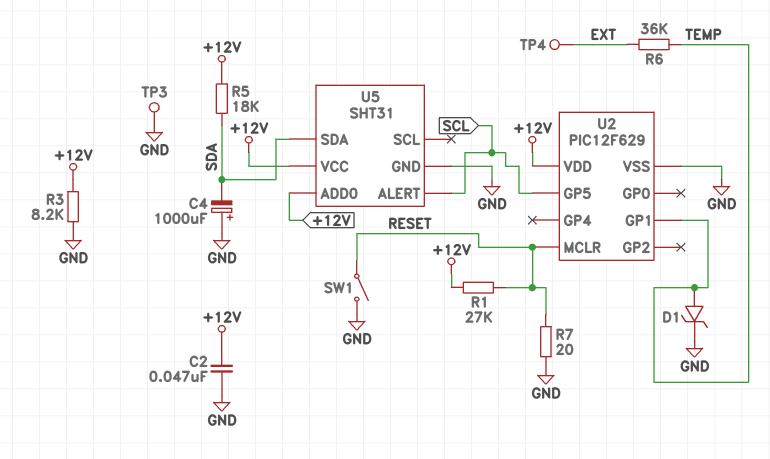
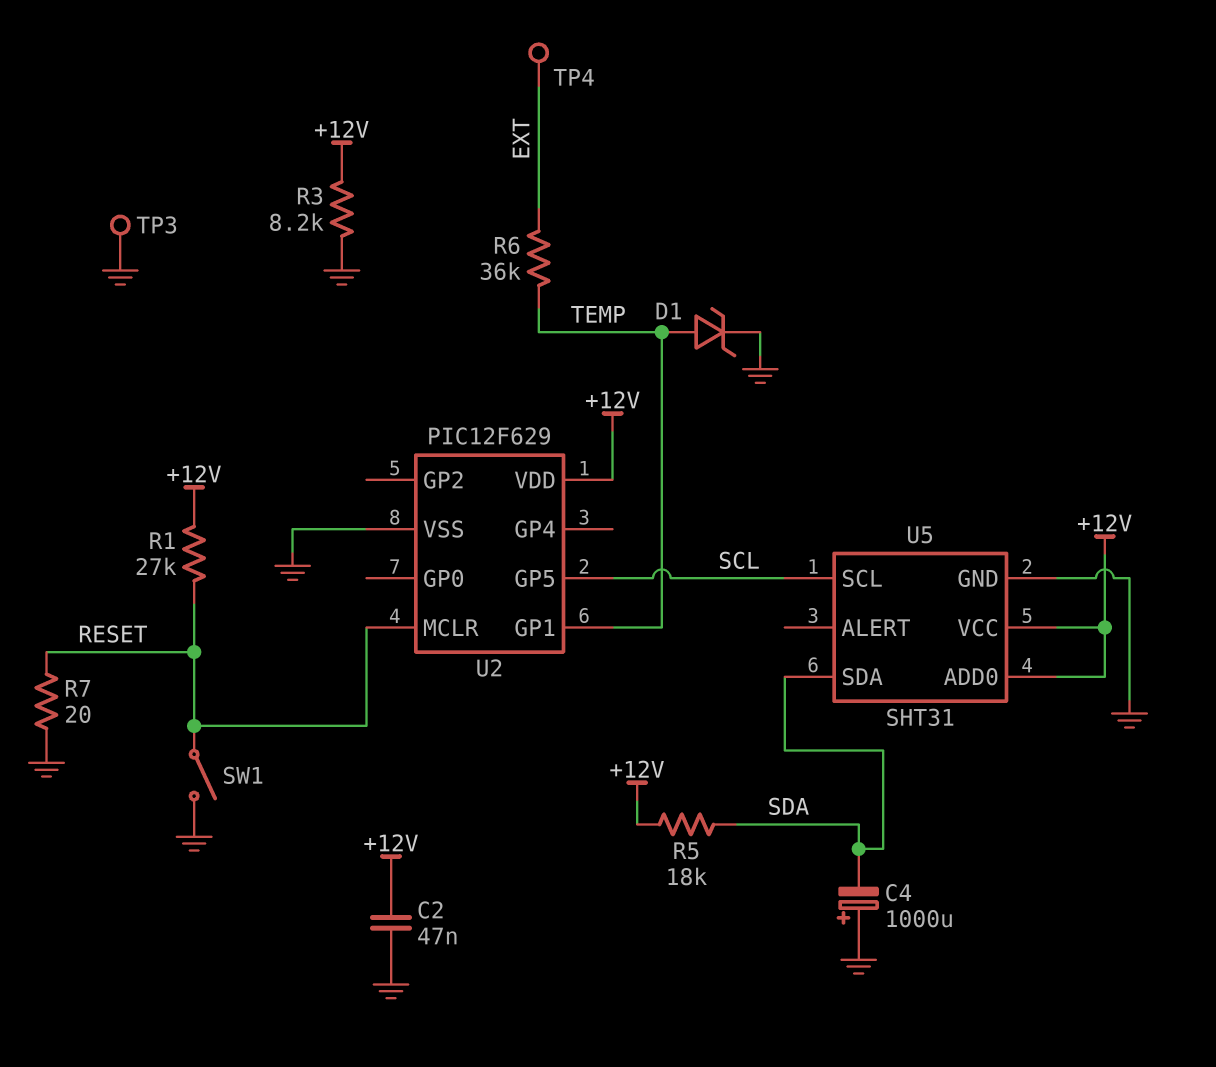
U5 pin ALERT: SCL -> none
U5 pin SCL: none -> SCL

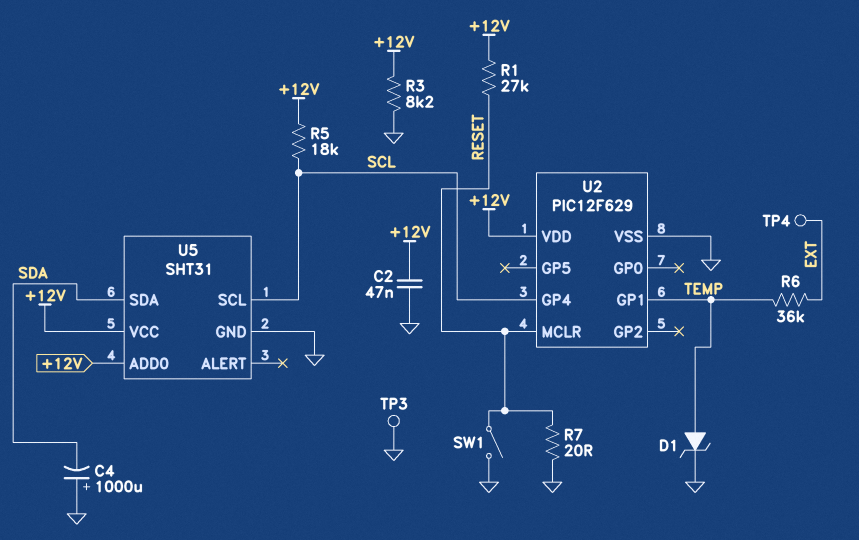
R5: 18k (+12V, SDA) -> 18k (+12V, SCL)
U2 pin GP4: none -> SCL
U2 pin GP5: SCL -> none

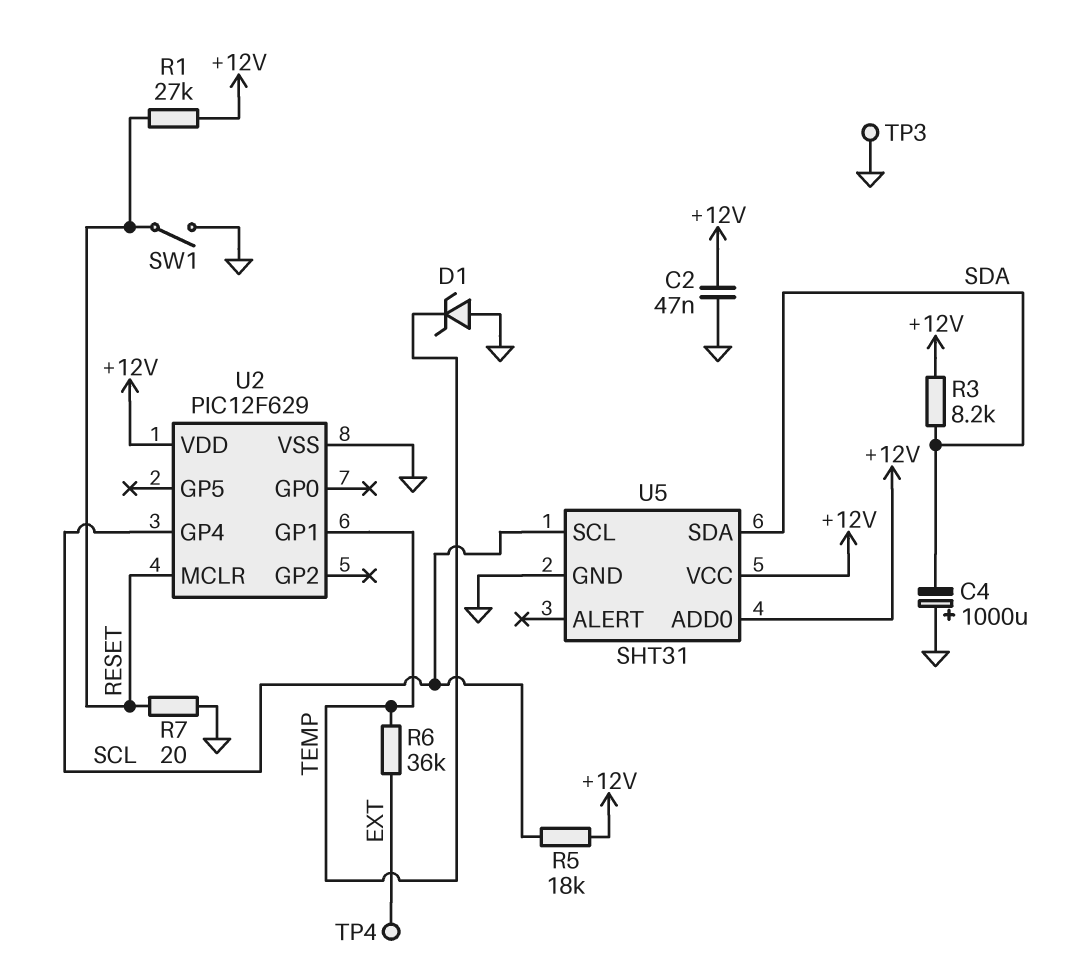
D1: zener (A TEMP, K GND) -> zener (A GND, K TEMP)
R3: 8.2k (+12V, GND) -> 8.2k (+12V, SDA)

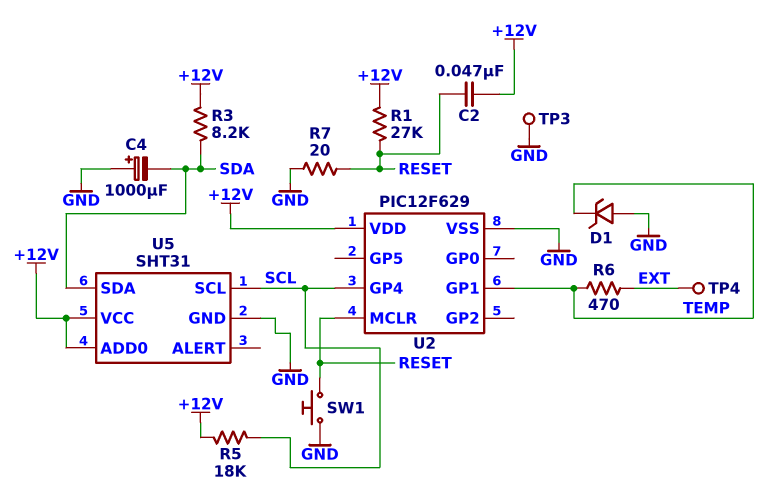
C2: 47nF (+12V, GND) -> 47nF (+12V, RESET)
R6: 36k (EXT, TEMP) -> 470 (EXT, TEMP)
SW1: switch (GND, RESET) -> button (GND, RESET)

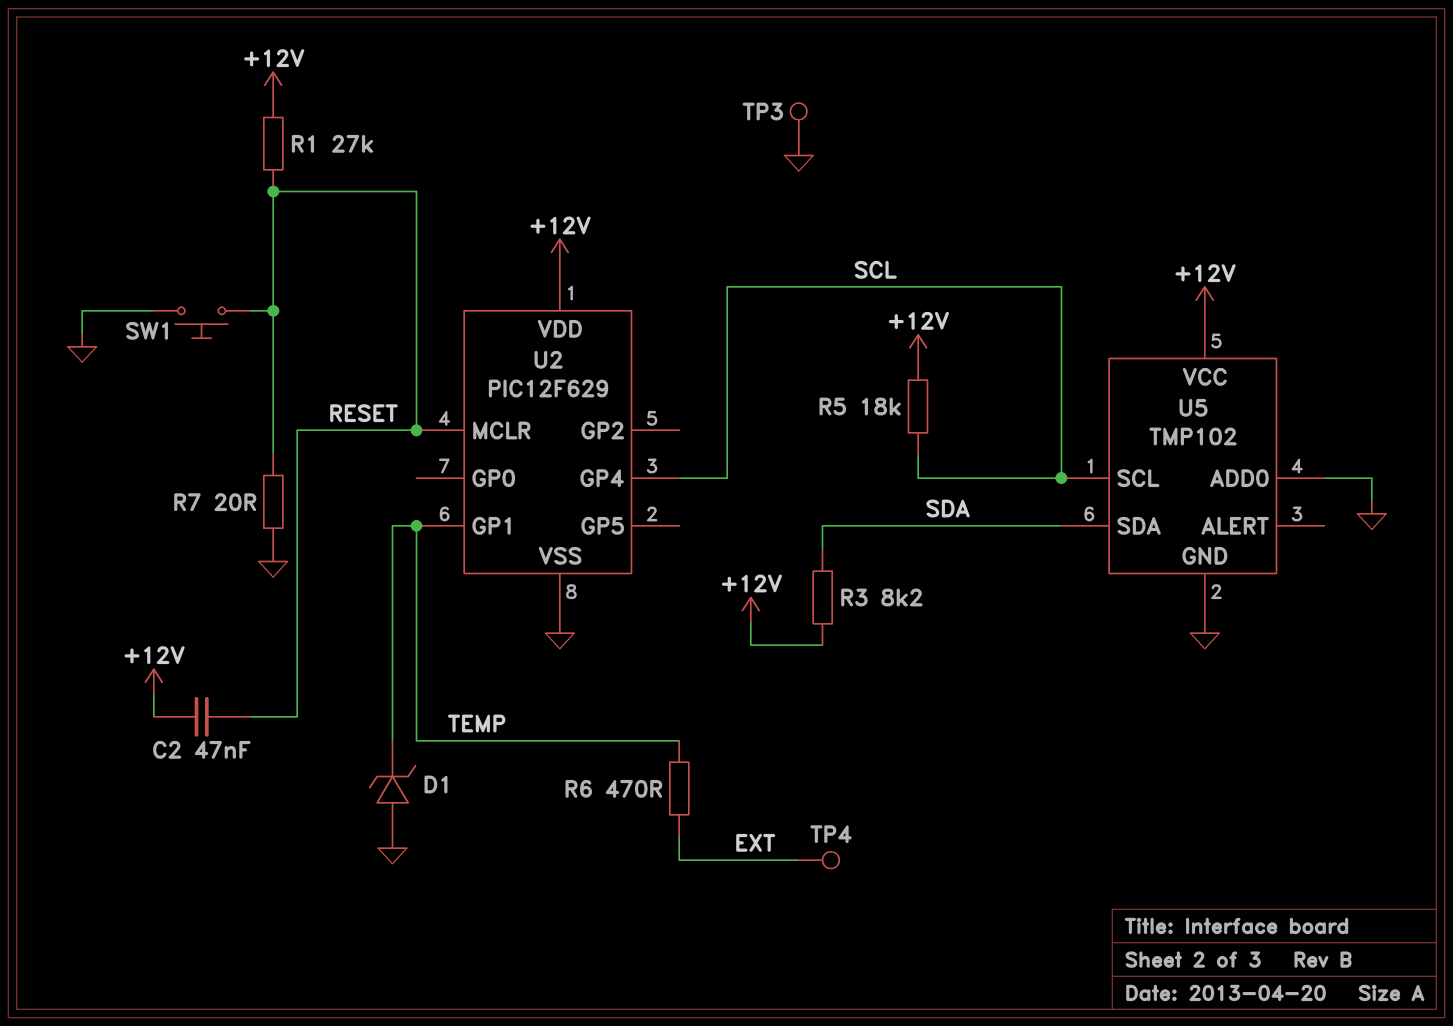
C4: 1000uF (plus GND, minus SDA) -> none
U5: SHT31 -> TMP102
U5 pin ADD0: +12V -> GND

